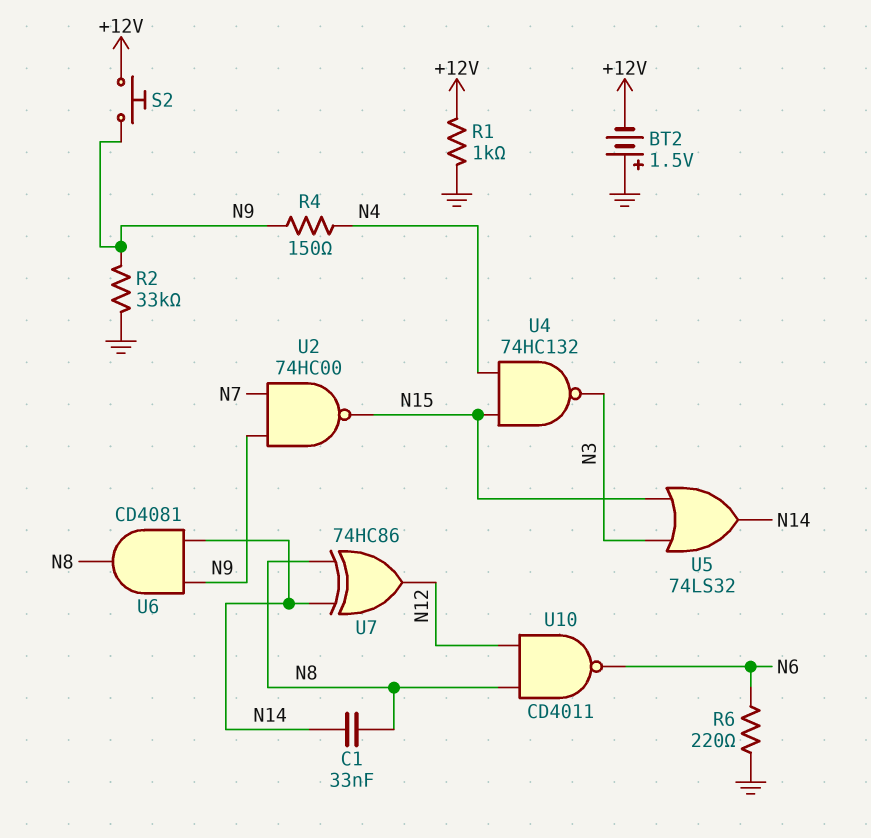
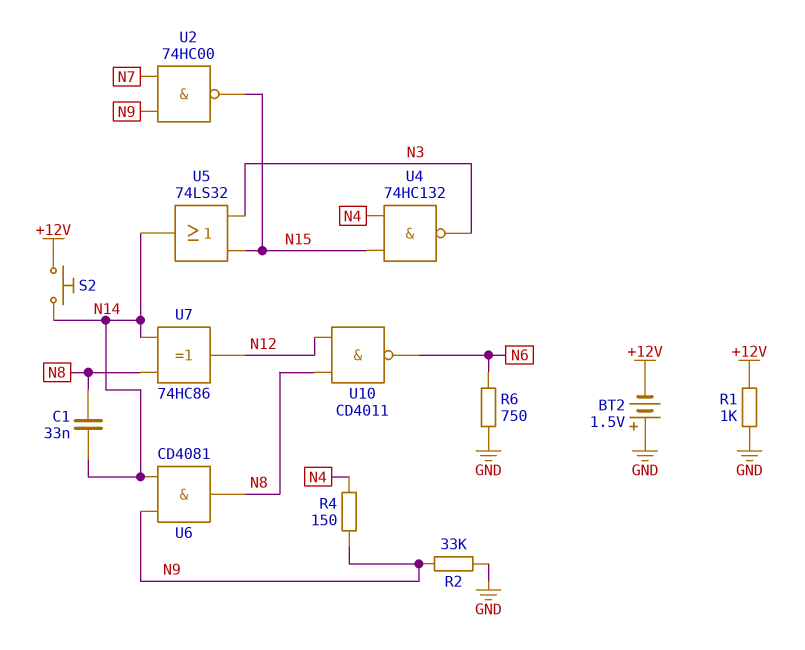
R6: 220 (GND, N6) -> 750 (GND, N6)
S2: button (+12V, N9) -> button (+12V, N14)

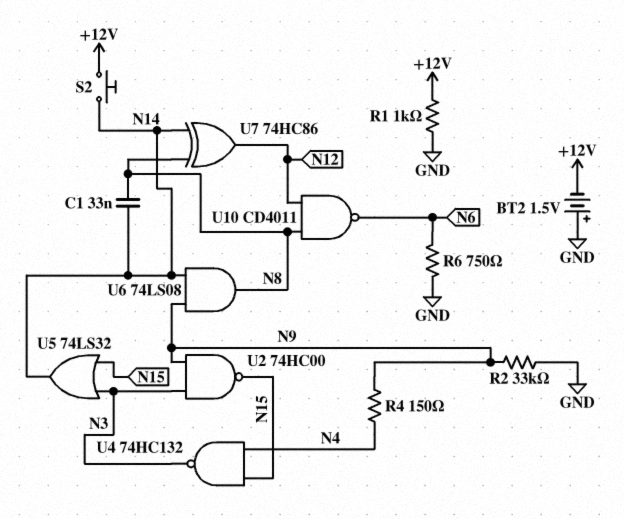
U2: NAND 74HC00 (in N7, in N9, out N15) -> NAND 74HC00 (in N3, in N9, out N15)
U6: AND CD4081 (in N9, in N14, out N8) -> AND 74LS08 (in N9, in N14, out N8)

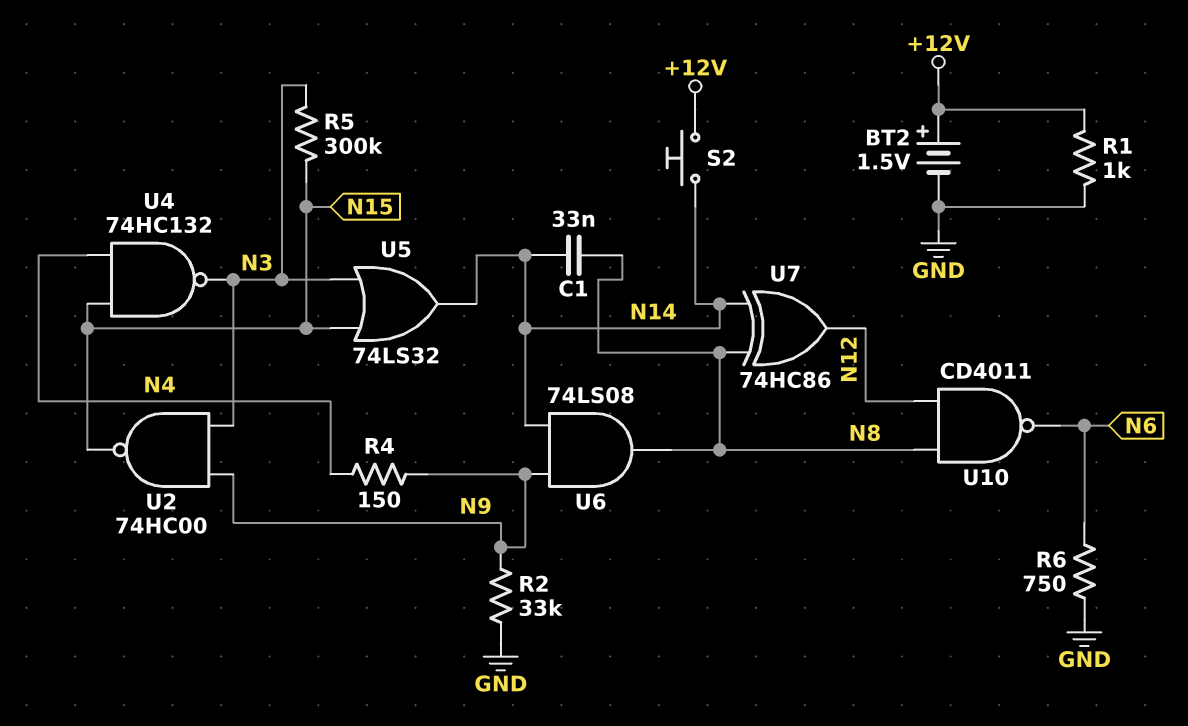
BT2: 1.5V (plus GND, minus +12V) -> 1.5V (plus +12V, minus GND)
R5: none -> 300k (N3, N15)

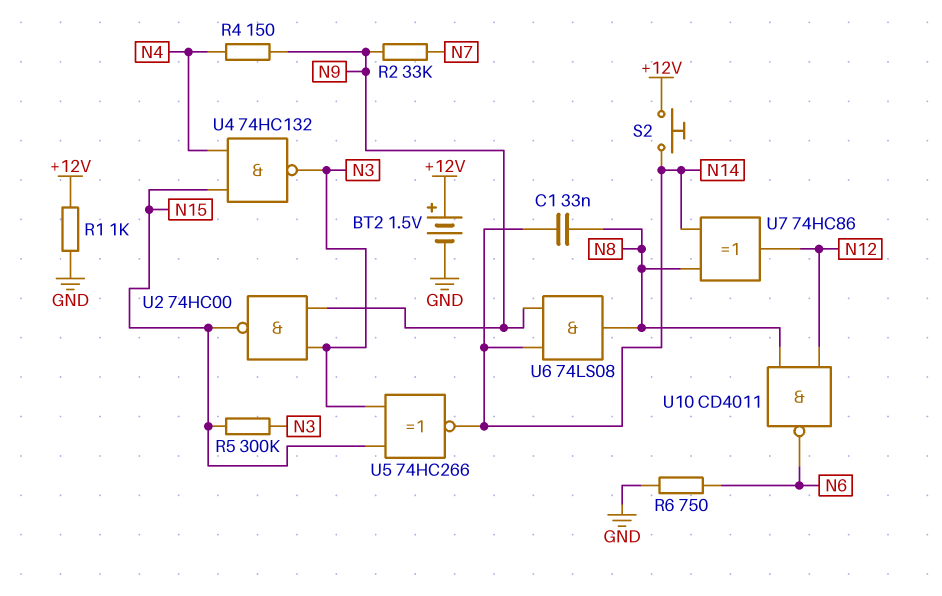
R2: 33k (GND, N9) -> 33k (N7, N9)
U5: OR 74LS32 (in N3, in N15, out N14) -> XNOR 74HC266 (in N3, in N15, out N14)

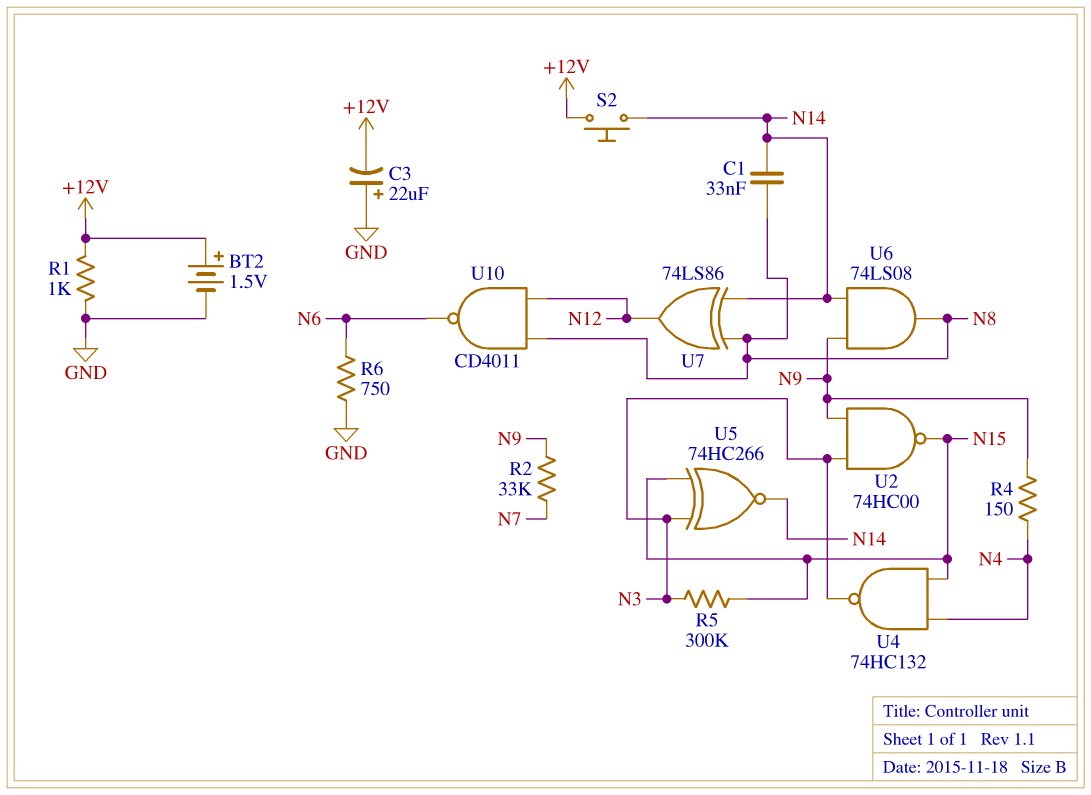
C3: none -> 22uF (plus GND, minus +12V)
U7: XOR 74HC86 (in N8, in N14, out N12) -> XOR 74LS86 (in N8, in N14, out N12)

